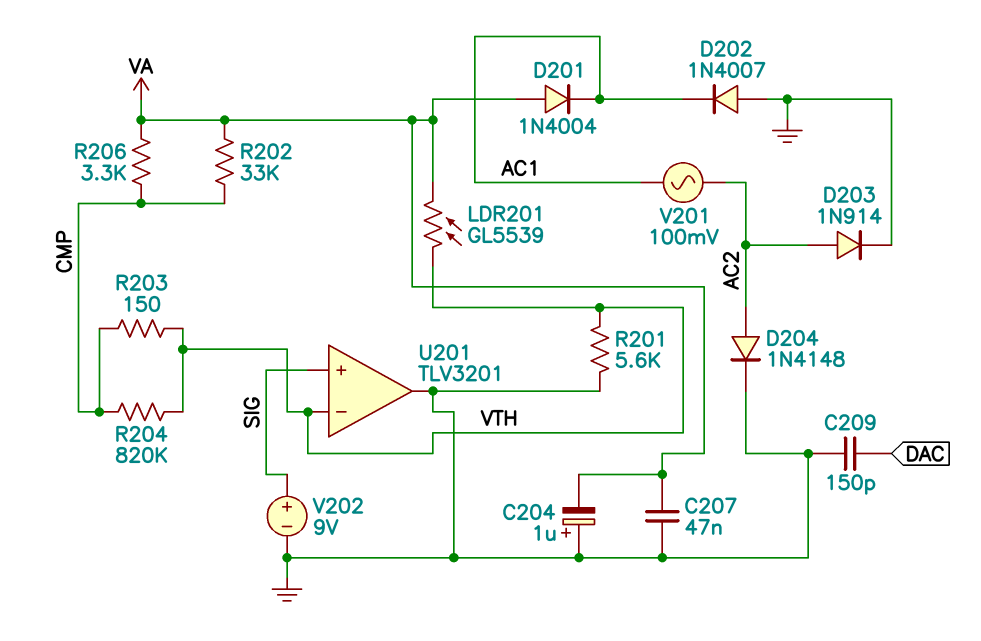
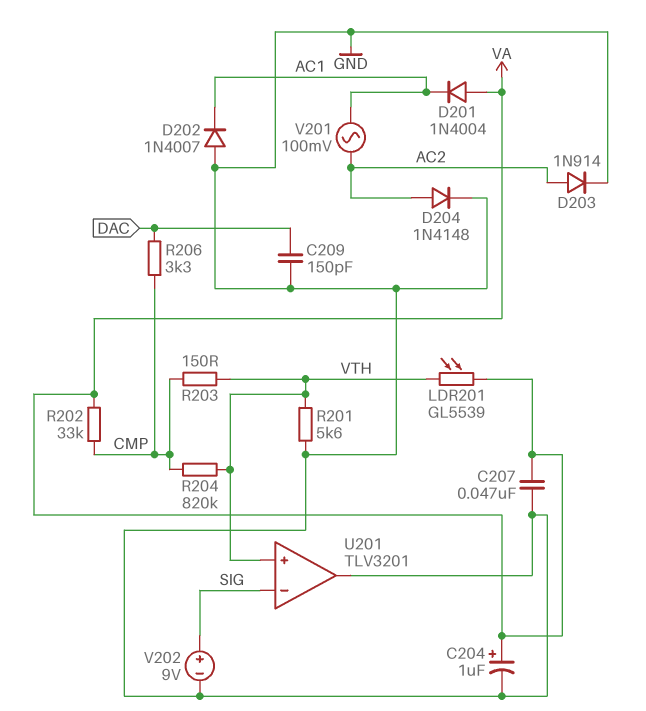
C204: 1uF (plus GND, minus VA) -> 1uF (plus VA, minus GND)
R206: 3.3k (CMP, VA) -> 3.3k (CMP, DAC)
U201 pin in+: SIG -> VTH
U201 pin in-: VTH -> SIG

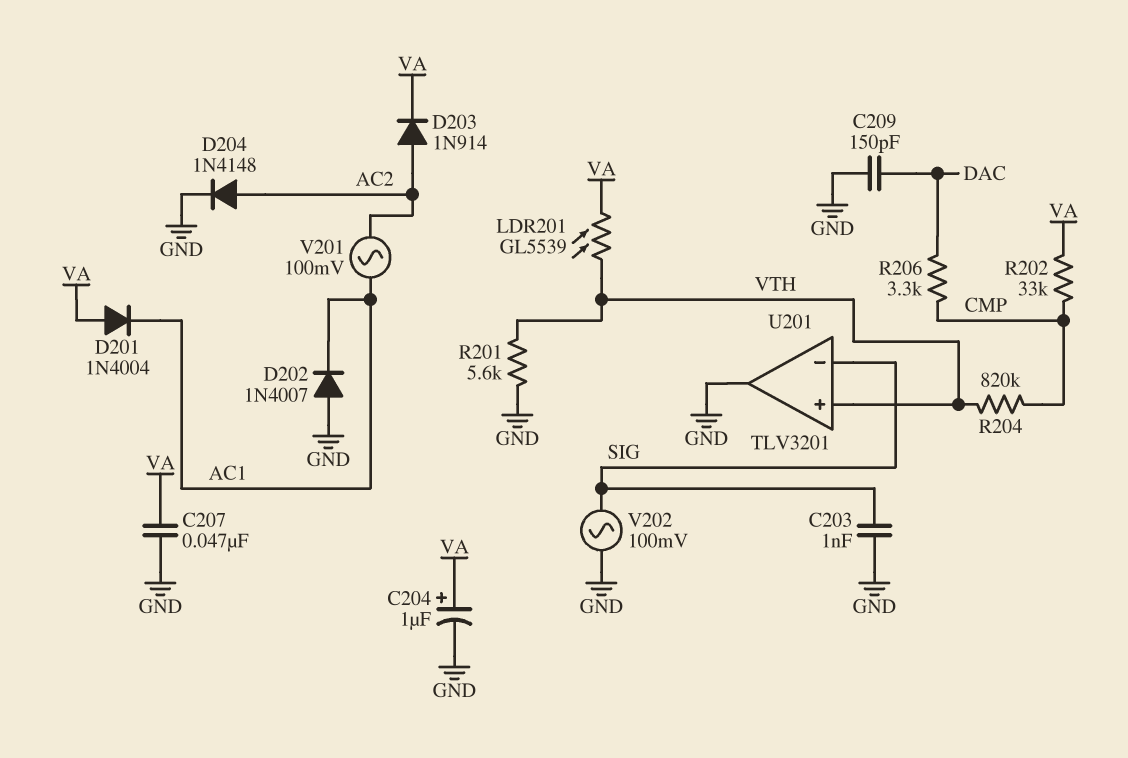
C203: none -> 1nF (GND, SIG)
D203: diode 1N914 (A AC2, K GND) -> diode 1N914 (A AC2, K VA)
R203: 150 (CMP, VTH) -> none
V202: 9V (plus SIG, minus GND) -> AC 100mV (GND, SIG)

